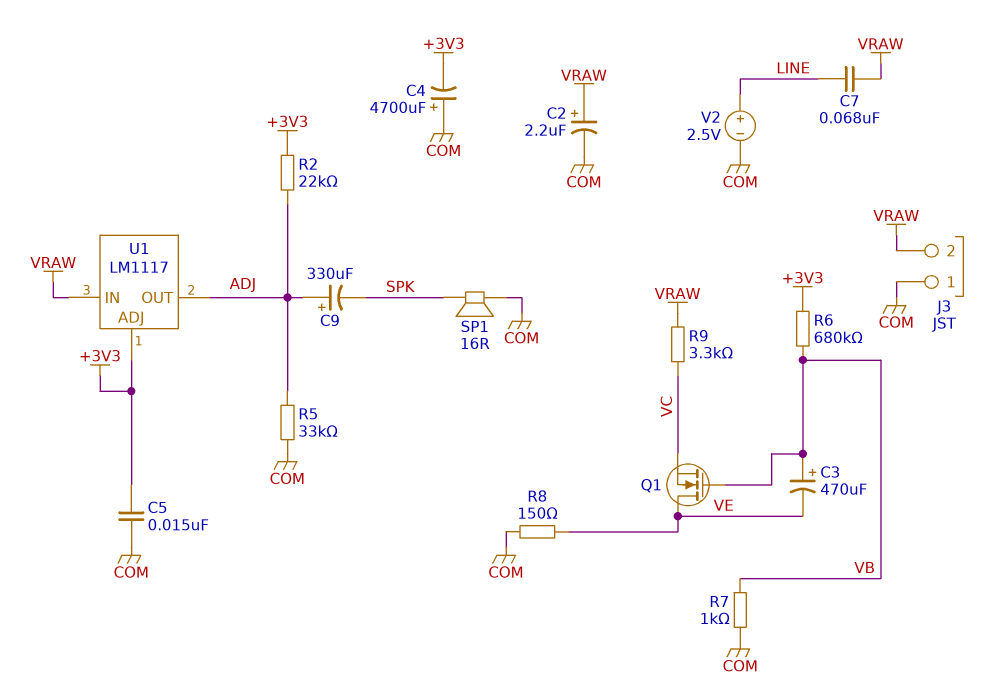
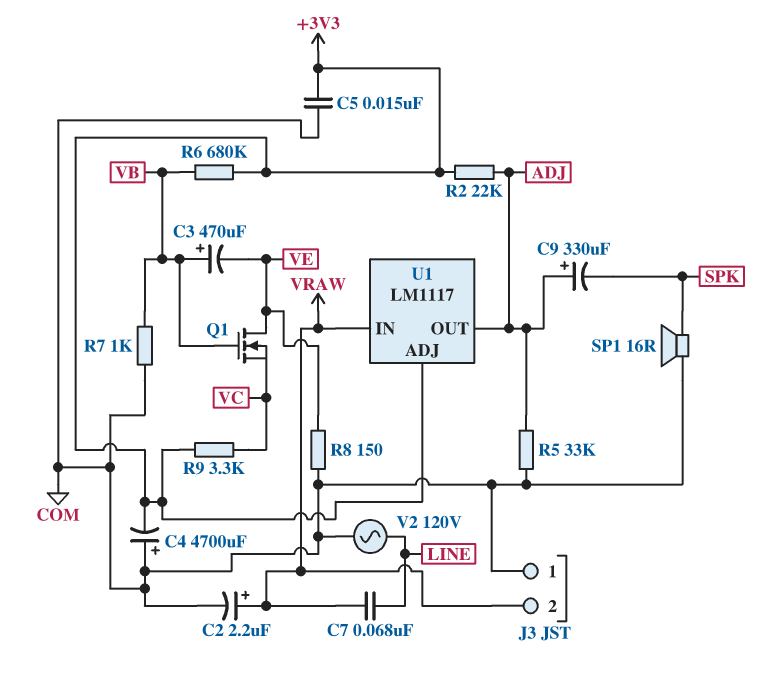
R9: 3.3k (VC, VRAW) -> 3.3k (+3V3, VC)
V2: 2.5V (plus LINE, minus COM) -> AC 120V (COM, LINE)

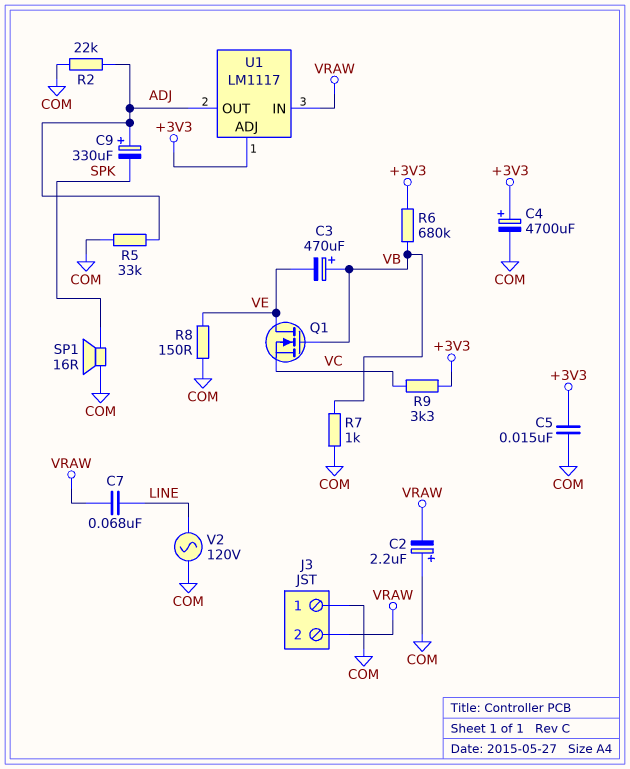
C2: 2.2uF (plus VRAW, minus COM) -> 2.2uF (plus COM, minus VRAW)
C4: 4700uF (plus COM, minus +3V3) -> 4700uF (plus +3V3, minus COM)
R2: 22k (+3V3, ADJ) -> 22k (ADJ, COM)

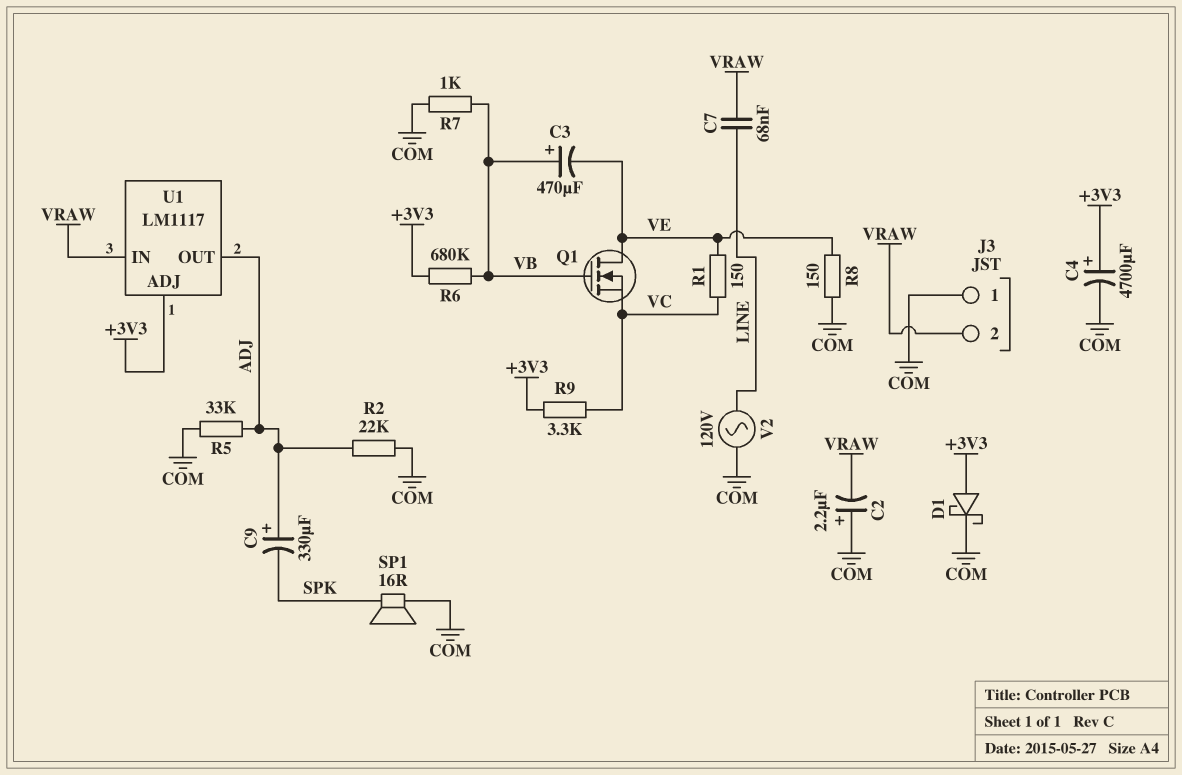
C5: 15nF (+3V3, COM) -> none
D1: none -> schottky (A +3V3, K COM)
R1: none -> 150 (VC, VE)

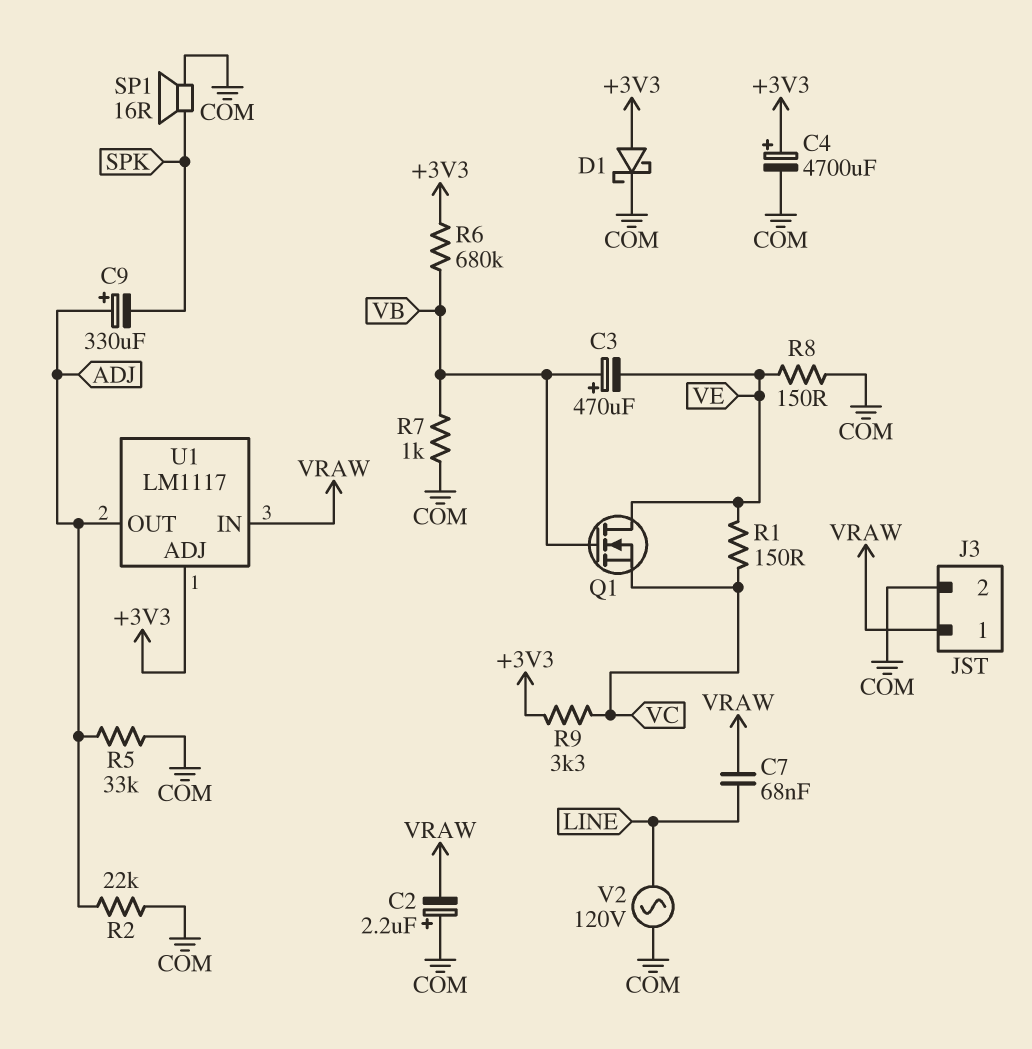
J3 pin 1: COM -> VRAW
J3 pin 2: VRAW -> COM

